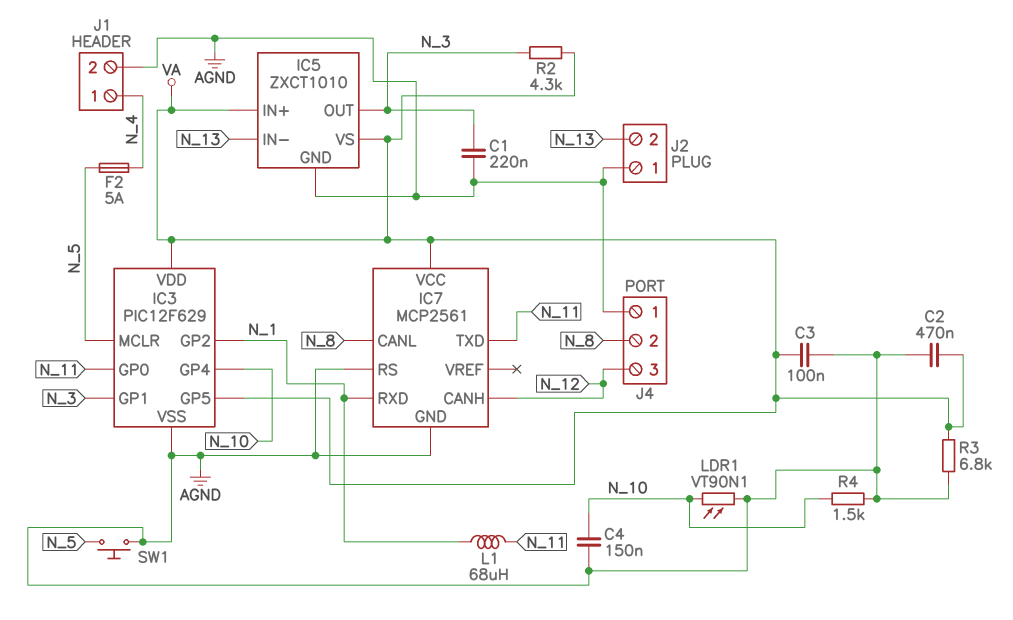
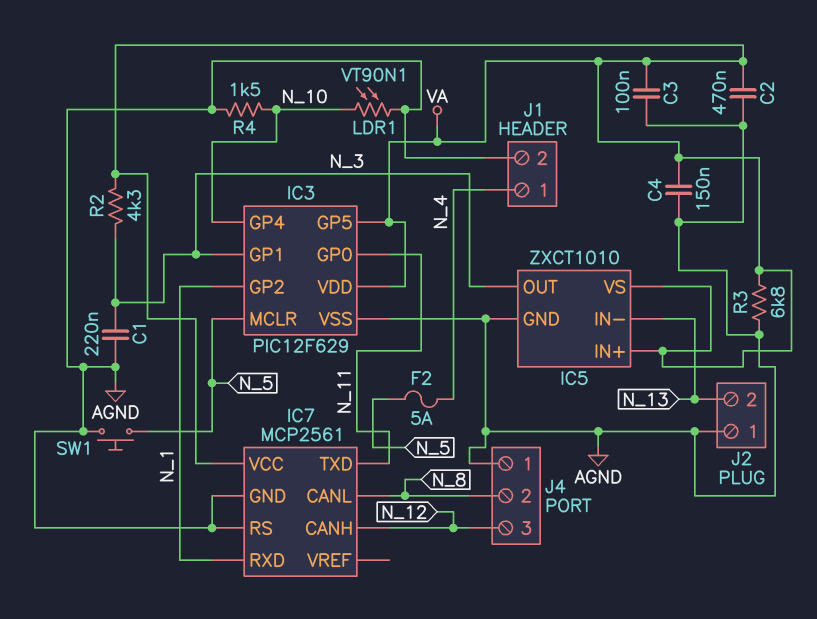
C4: 150nF (AGND, N_10) -> 150nF (AGND, VA)
L1: 68uH (N_1, N_11) -> none

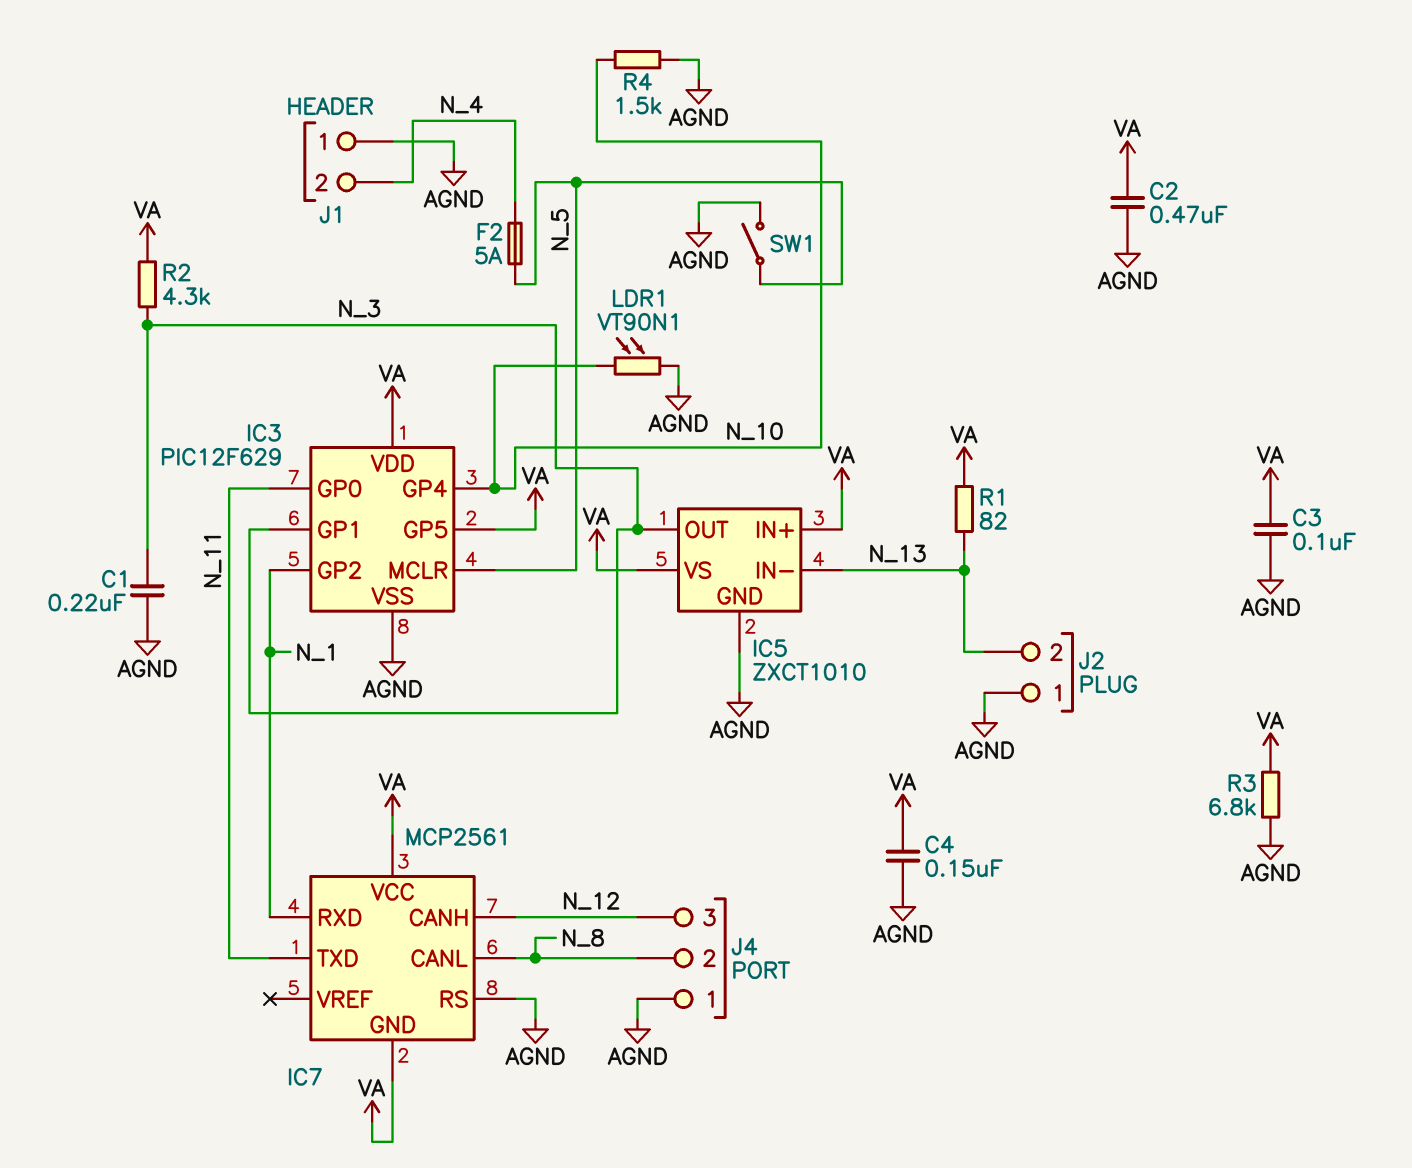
IC7 pin GND: AGND -> VA
J1 pin 1: N_4 -> AGND
J1 pin 2: AGND -> N_4
R1: none -> 82 (N_13, VA)
SW1: button (AGND, N_5) -> switch (AGND, N_5)

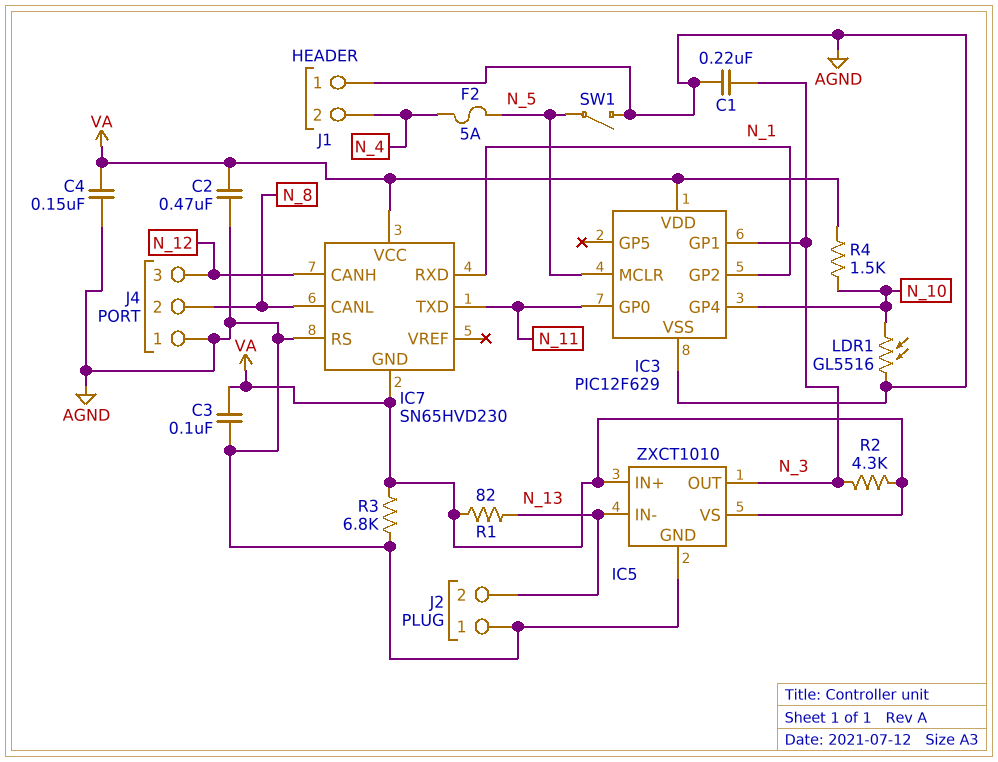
IC3 pin GP5: VA -> none
IC7: MCP2561 -> SN65HVD230
LDR1: VT90N1 (AGND, N_10) -> GL5516 (AGND, N_10)
R4: 1.5k (AGND, N_10) -> 1.5k (N_10, VA)

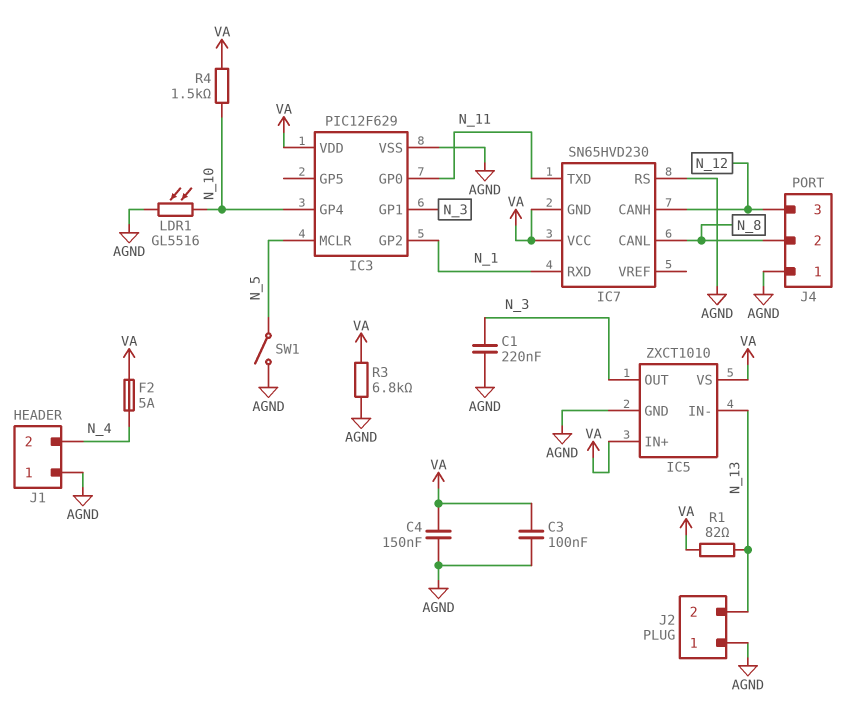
C2: 470nF (AGND, VA) -> none
F2: 5A (N_4, N_5) -> 5A (N_4, VA)
R2: 4.3k (N_3, VA) -> none

